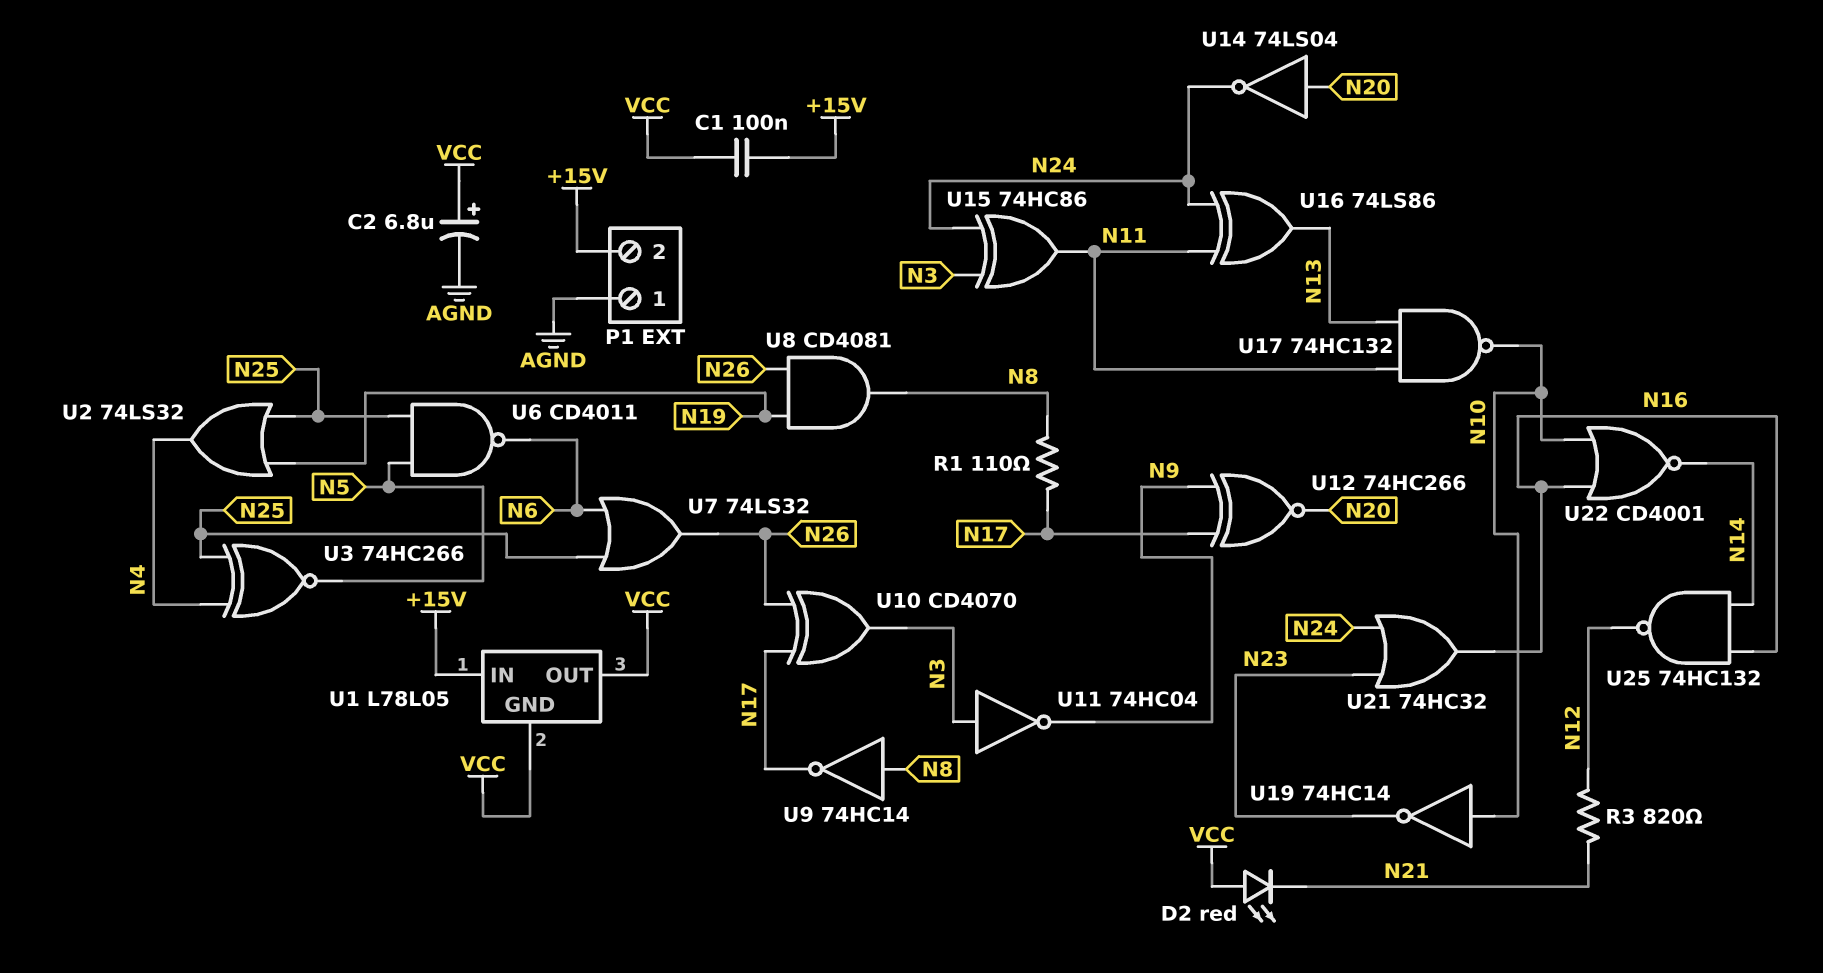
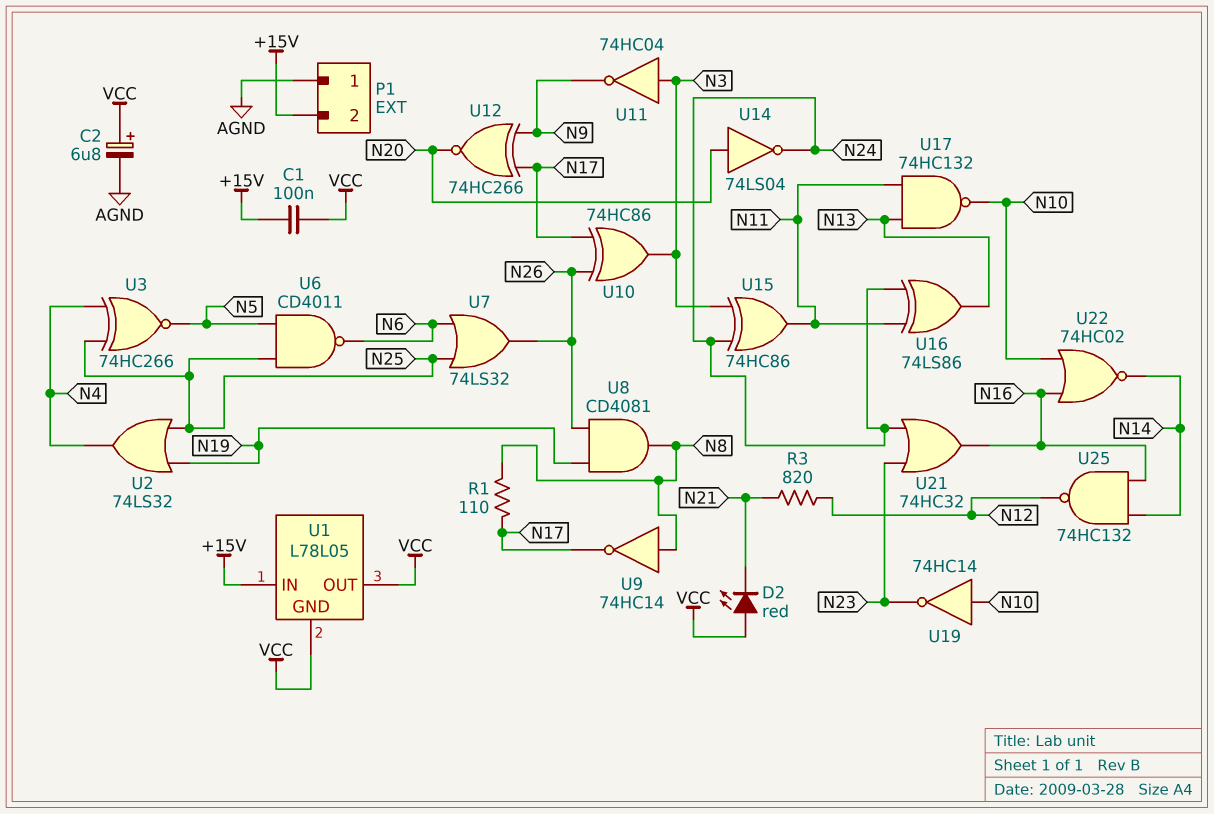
U10: XOR CD4070 (in N17, in N26, out N3) -> XOR 74HC86 (in N17, in N26, out N3)
U22: NOR CD4001 (in N10, in N16, out N14) -> NOR 74HC02 (in N10, in N16, out N14)

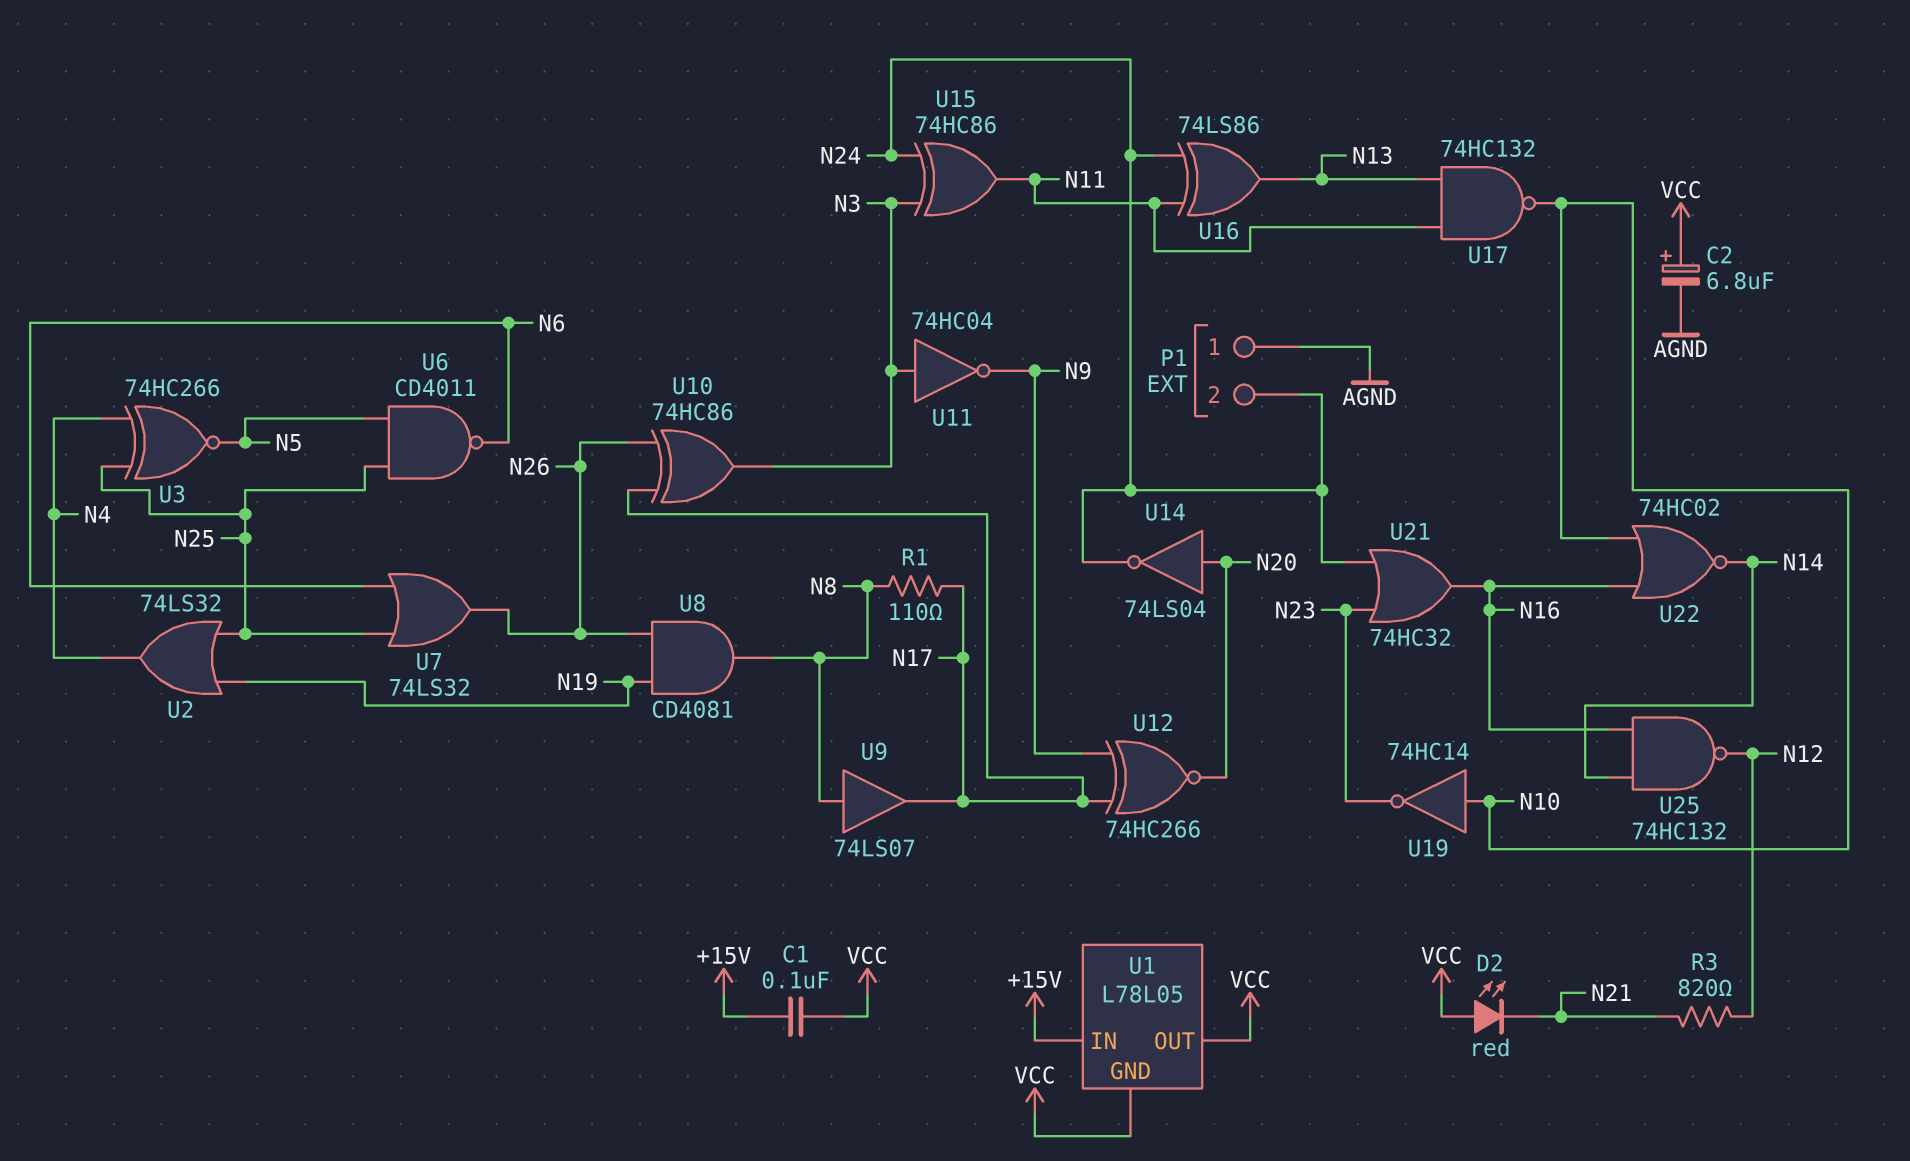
P1 pin 2: +15V -> N24
U9: NOT 74HC14 (in N8, out N17) -> buffer 74LS07 (in N8, out N17)

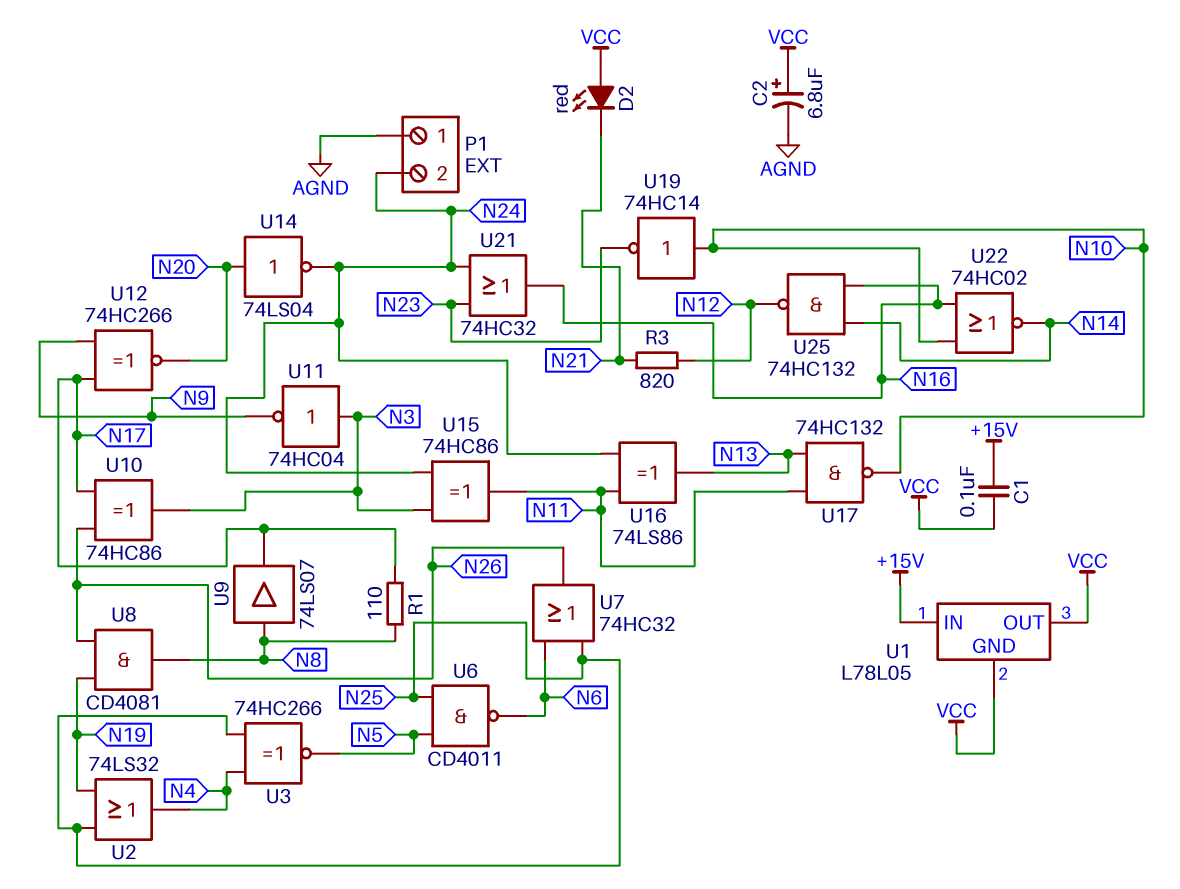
U7: OR 74LS32 (in N6, in N25, out N26) -> OR 74HC32 (in N6, in N25, out N26)

